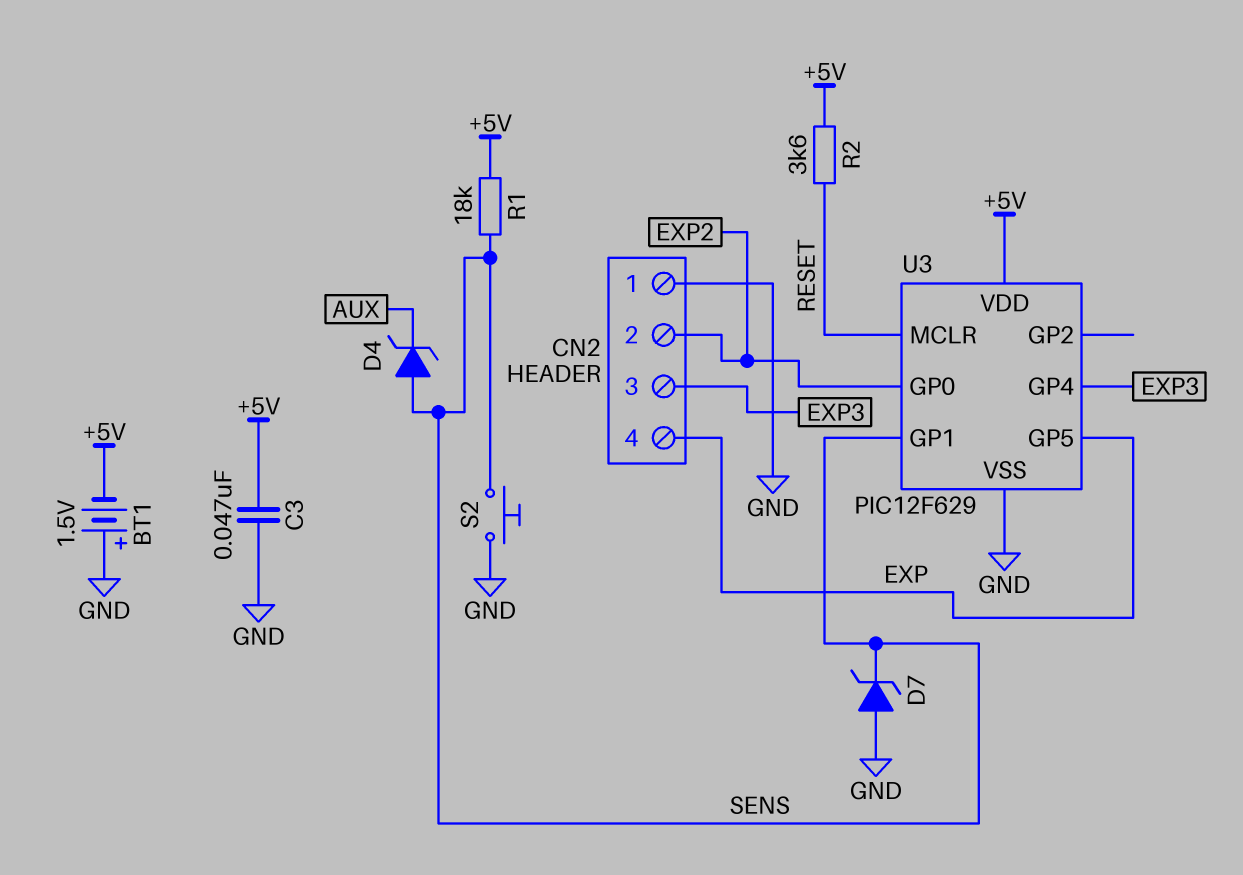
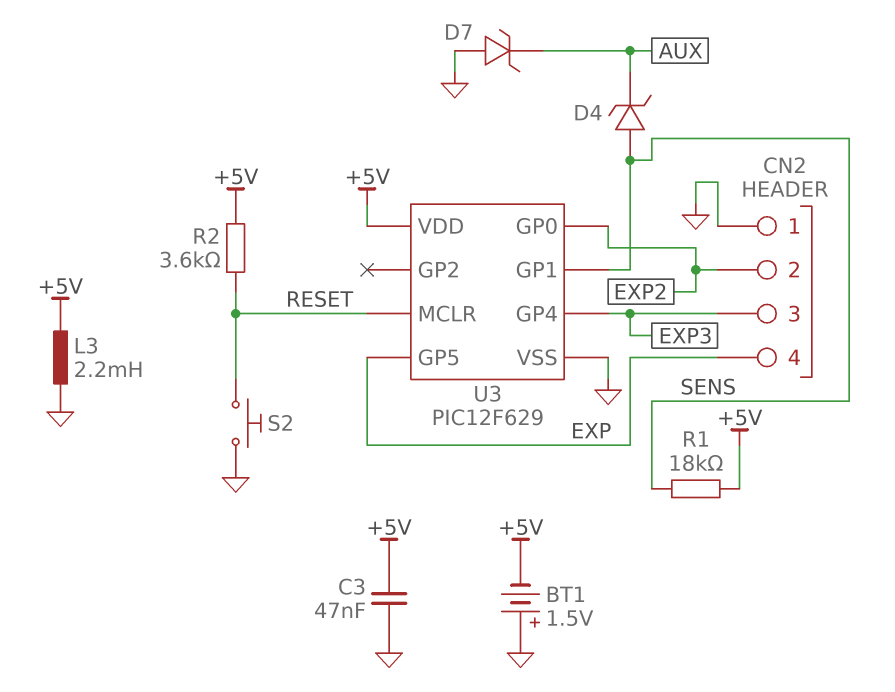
D7: zener (A GND, K SENS) -> zener (A GND, K AUX)
L3: none -> 2.2mH (+5V, GND)
S2: button (GND, SENS) -> button (GND, RESET)

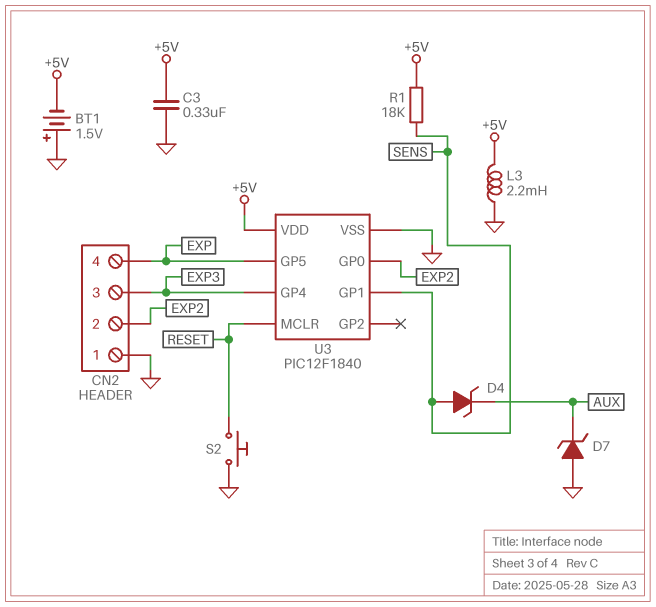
C3: 47nF (+5V, GND) -> 330nF (+5V, GND)
R2: 3.6k (+5V, RESET) -> none
U3: PIC12F629 -> PIC12F1840

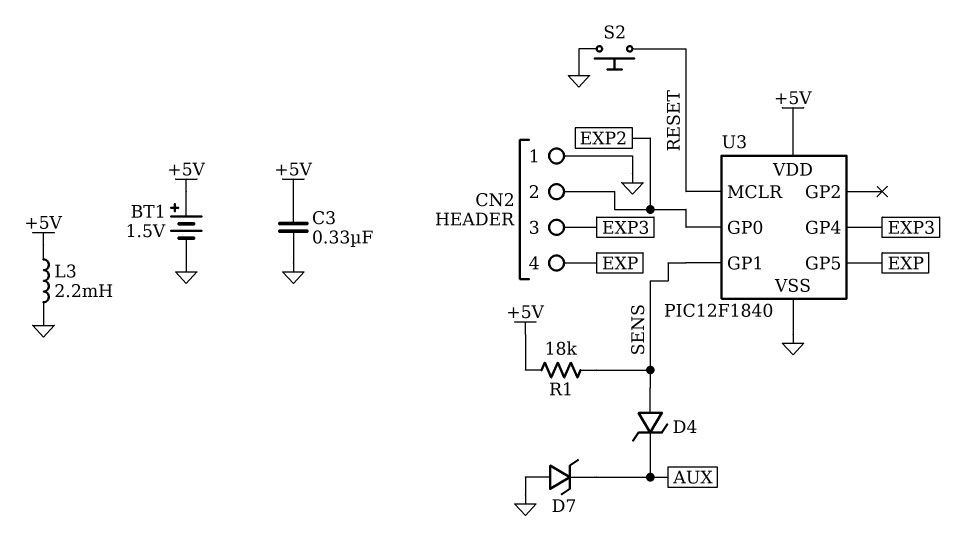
BT1: 1.5V (plus GND, minus +5V) -> 1.5V (plus +5V, minus GND)

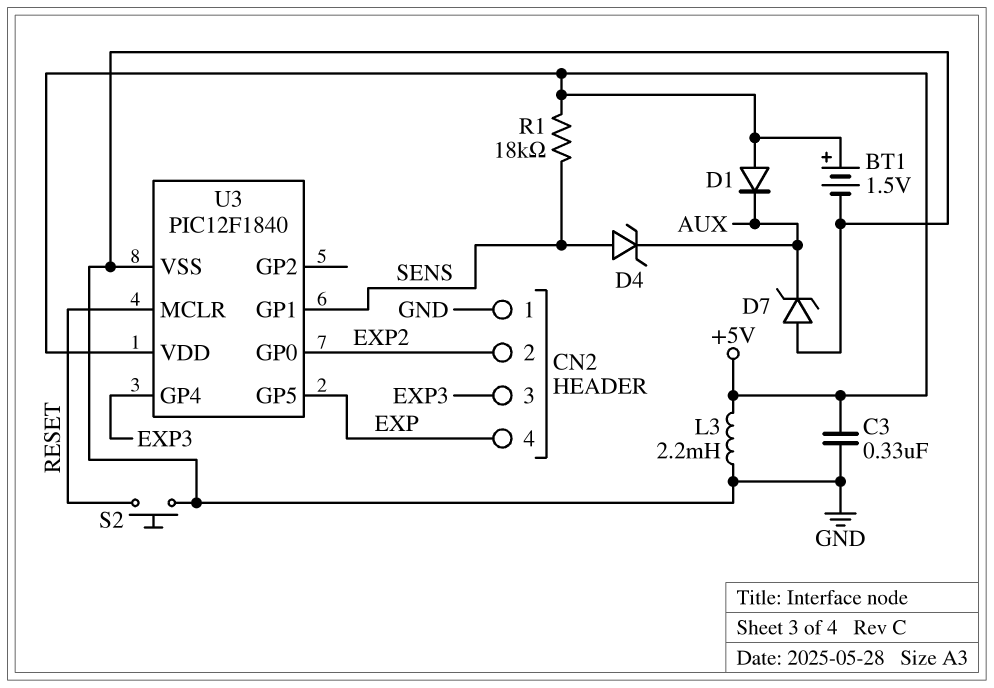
D1: none -> diode (A +5V, K AUX)

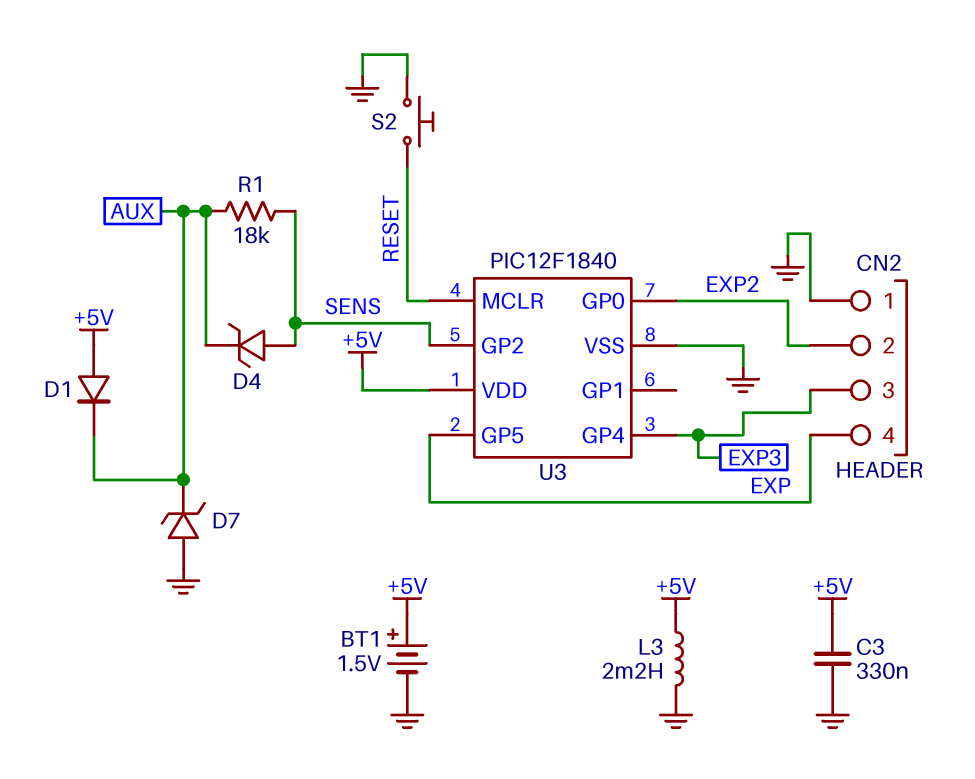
R1: 18k (+5V, SENS) -> 18k (AUX, SENS)
U3 pin GP1: SENS -> none
U3 pin GP2: none -> SENS

